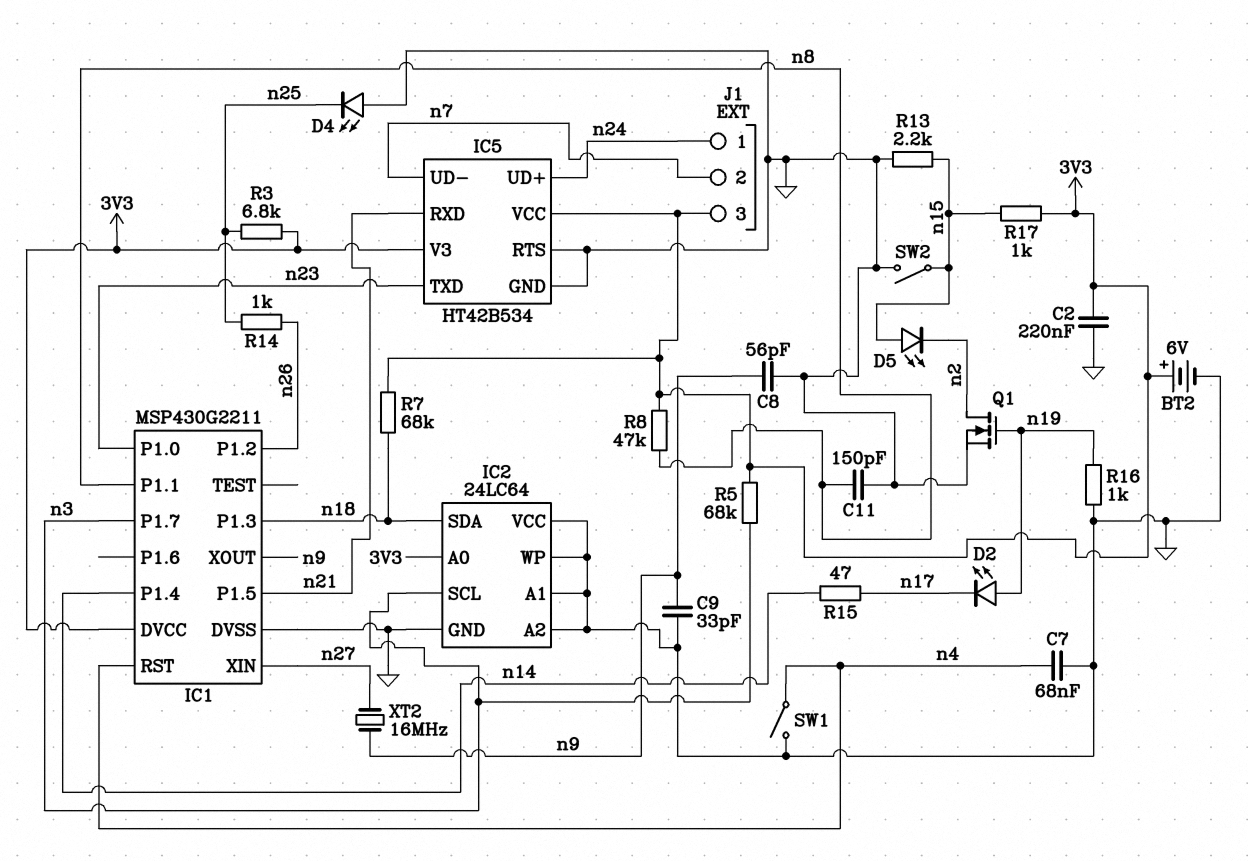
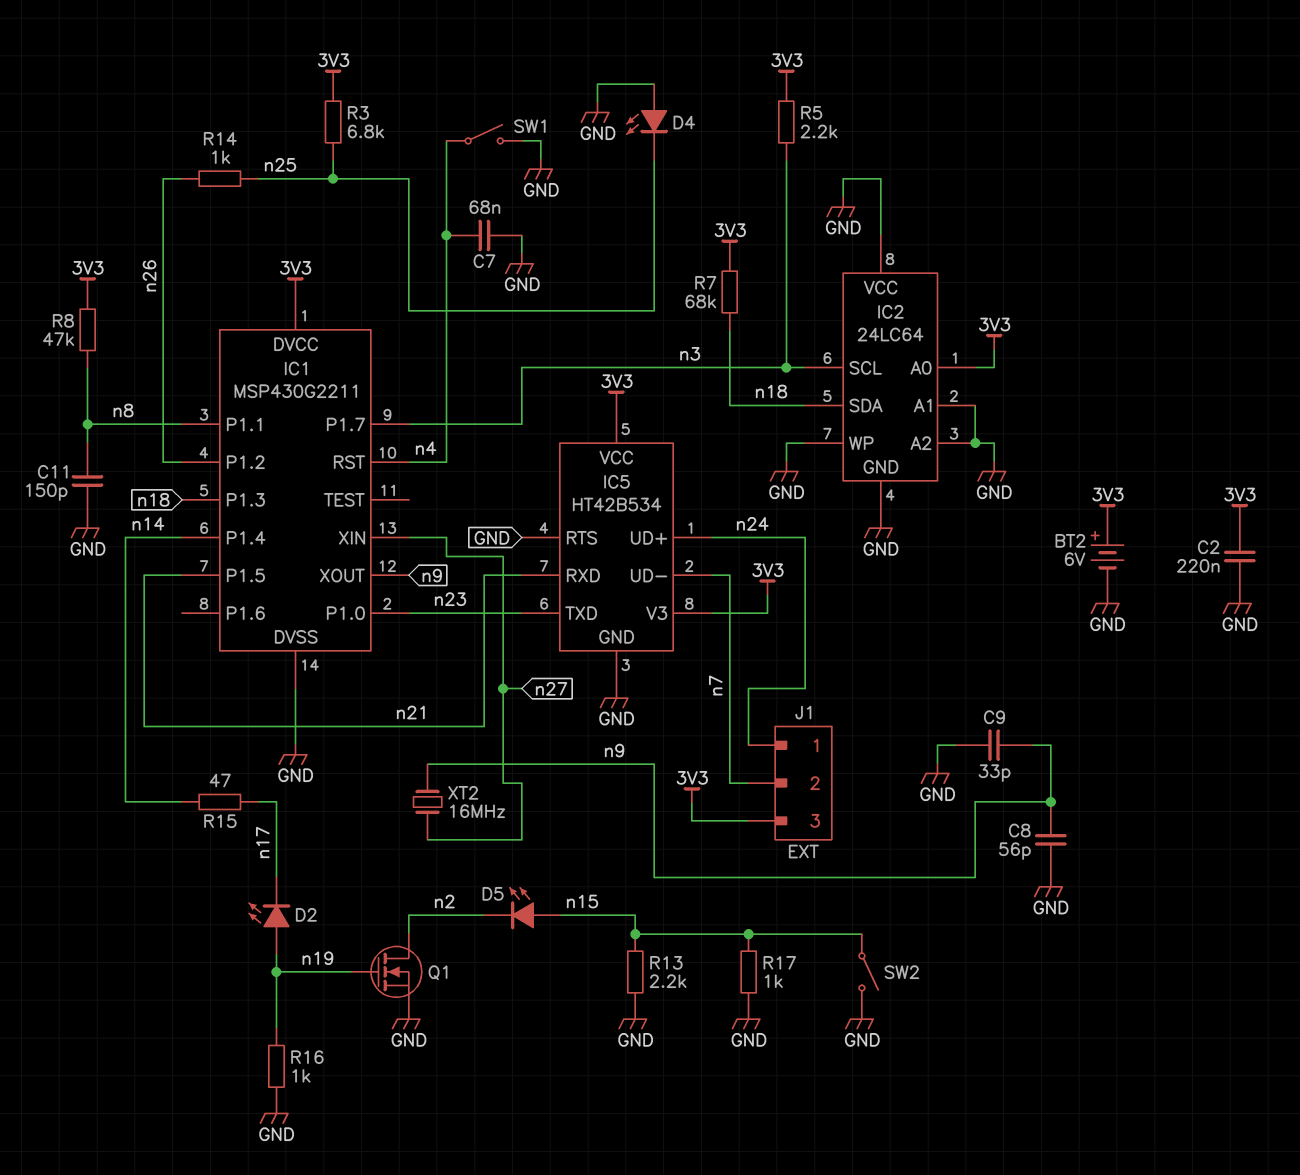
R5: 68k (3V3, n3) -> 2.2k (3V3, n3)
R17: 1k (3V3, n15) -> 1k (GND, n15)

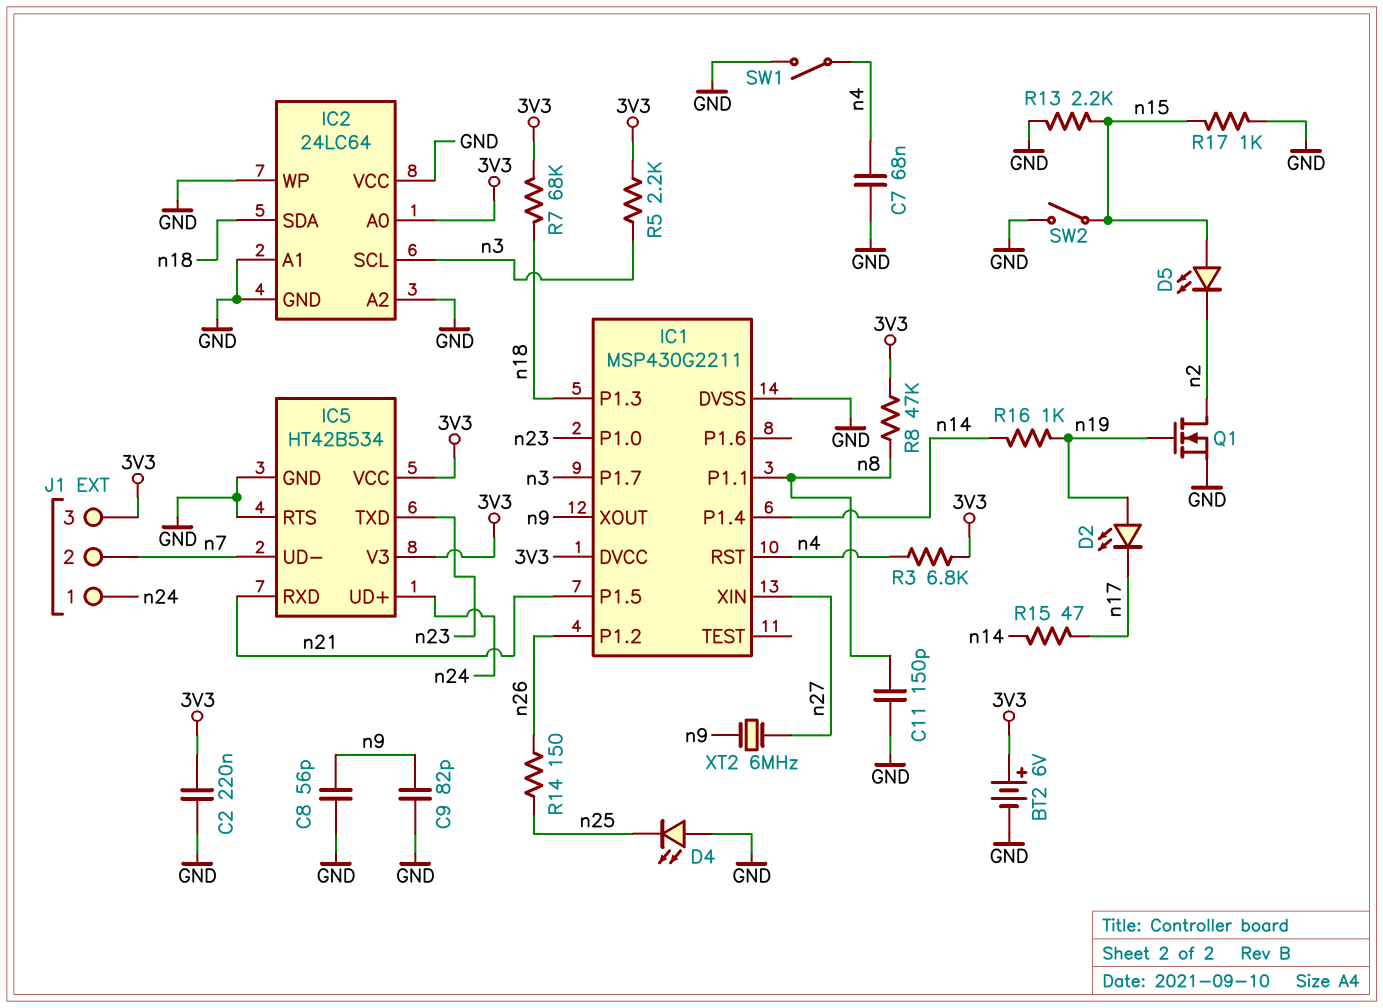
C9: 33pF (GND, n9) -> 82pF (GND, n9)
R3: 6.8k (3V3, n25) -> 6.8k (3V3, n4)
R14: 1k (n25, n26) -> 150 (n25, n26)
R16: 1k (GND, n19) -> 1k (n14, n19)
XT2: 16MHz (n9, n27) -> 6MHz (n9, n27)

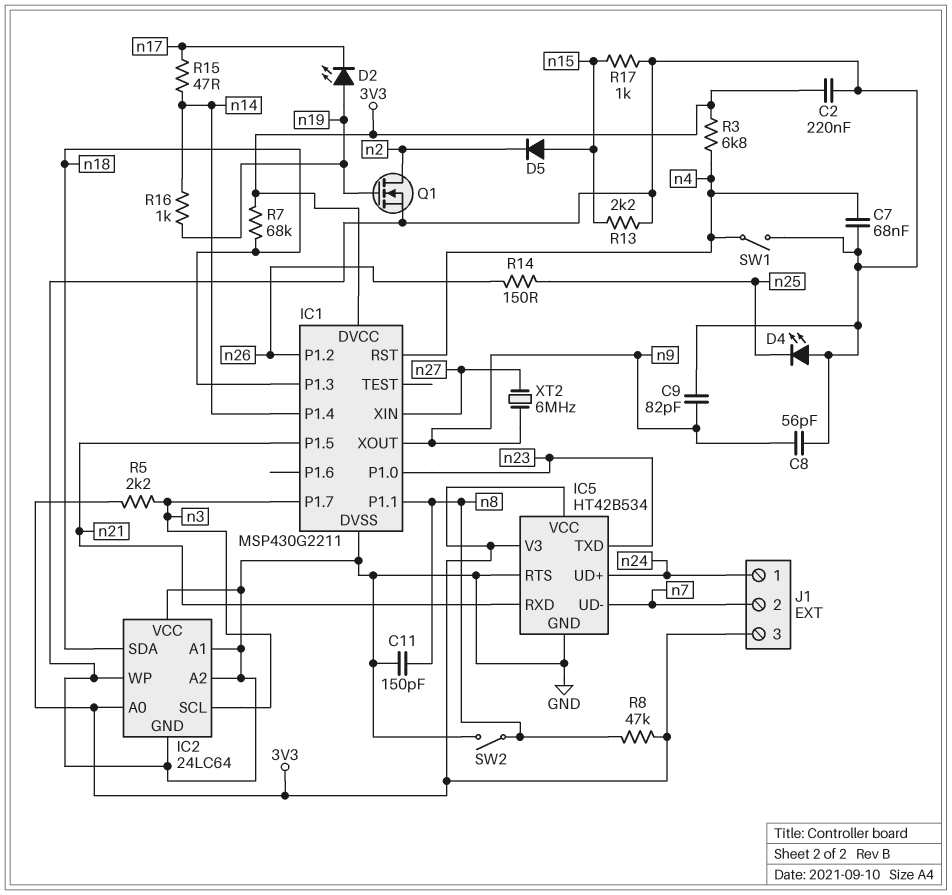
BT2: 6V (plus 3V3, minus GND) -> none
D5: LED (A n15, K n2) -> diode (A n15, K n2)
SW2: switch (GND, n15) -> switch (GND, n8)

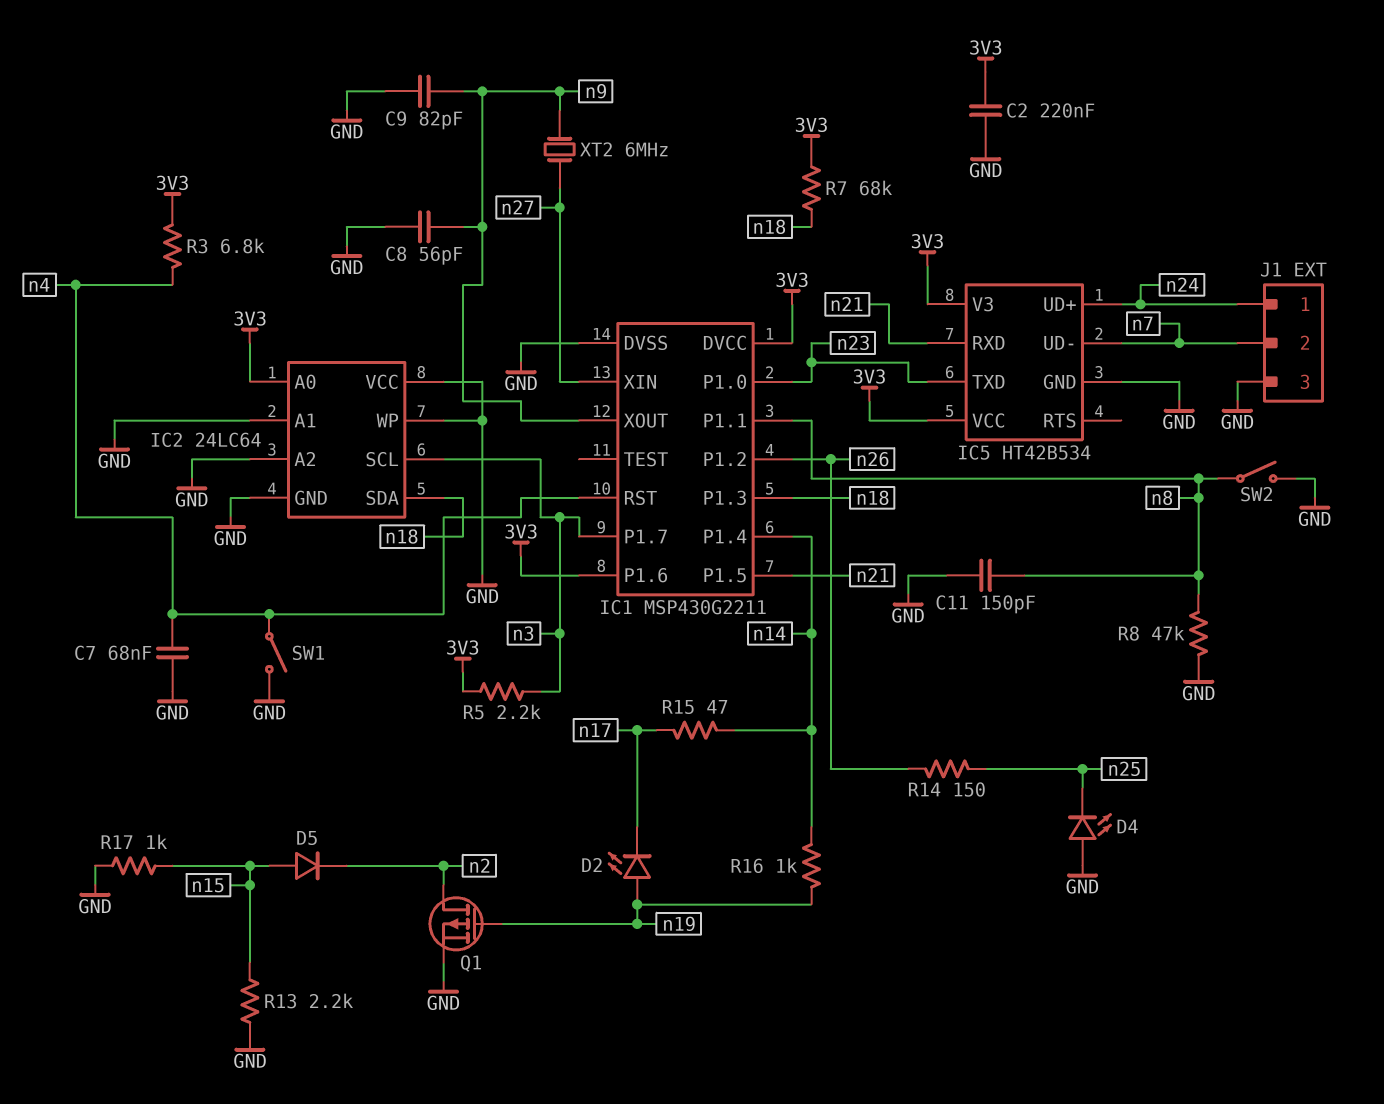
IC1 pin P1.6: none -> 3V3
IC5 pin RTS: GND -> none
J1 pin 3: 3V3 -> GND
Q1: NMOS (G n19, D n2, S GND) -> PMOS (G n19, D n2, S GND)
R8: 47k (3V3, n8) -> 47k (GND, n8)

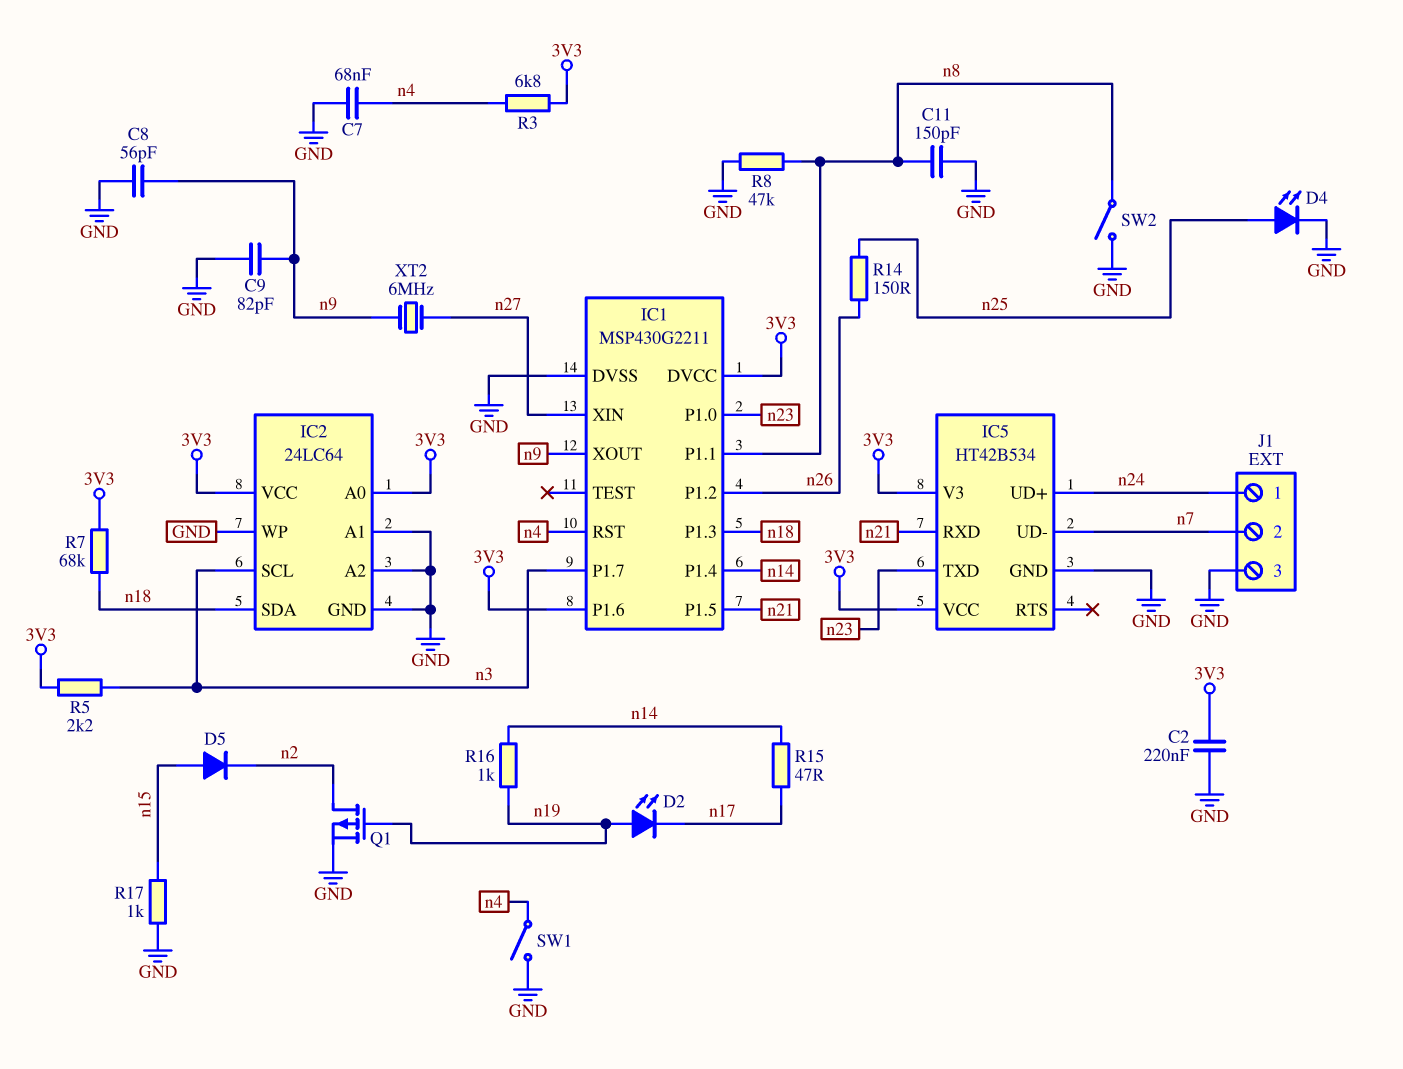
D4: LED (A GND, K n25) -> LED (A n25, K GND)
IC2 pin VCC: GND -> 3V3
R13: 2.2k (GND, n15) -> none

